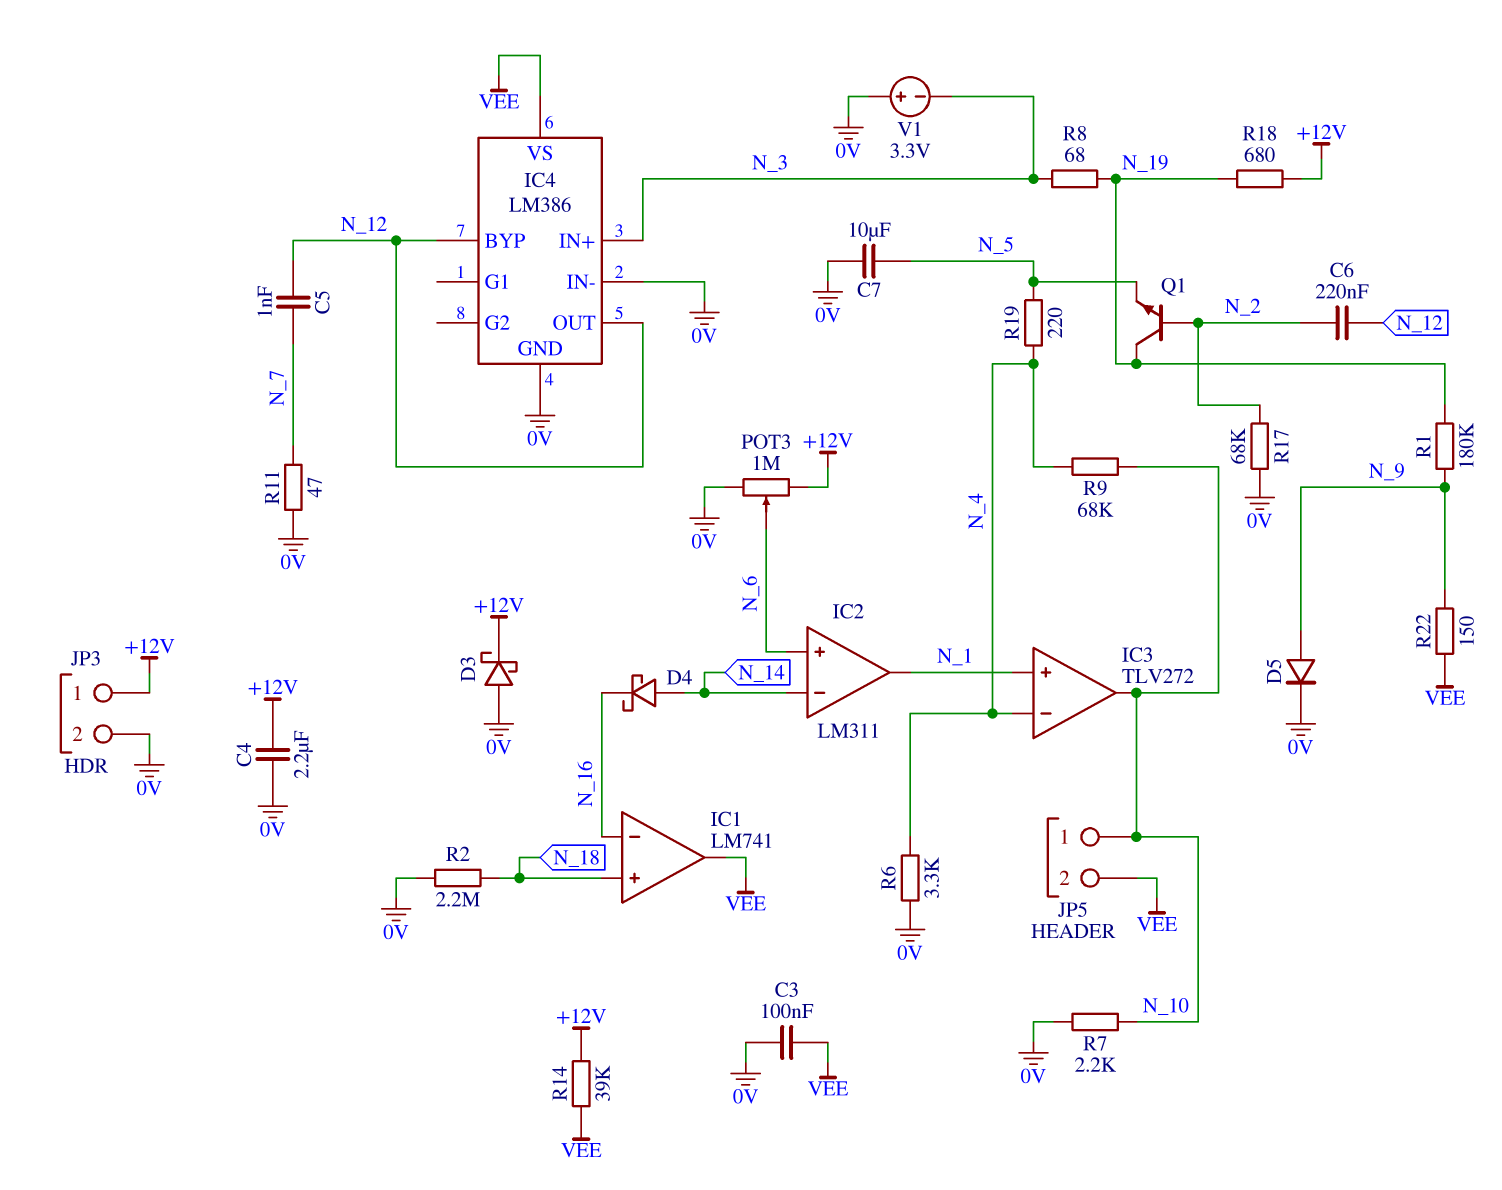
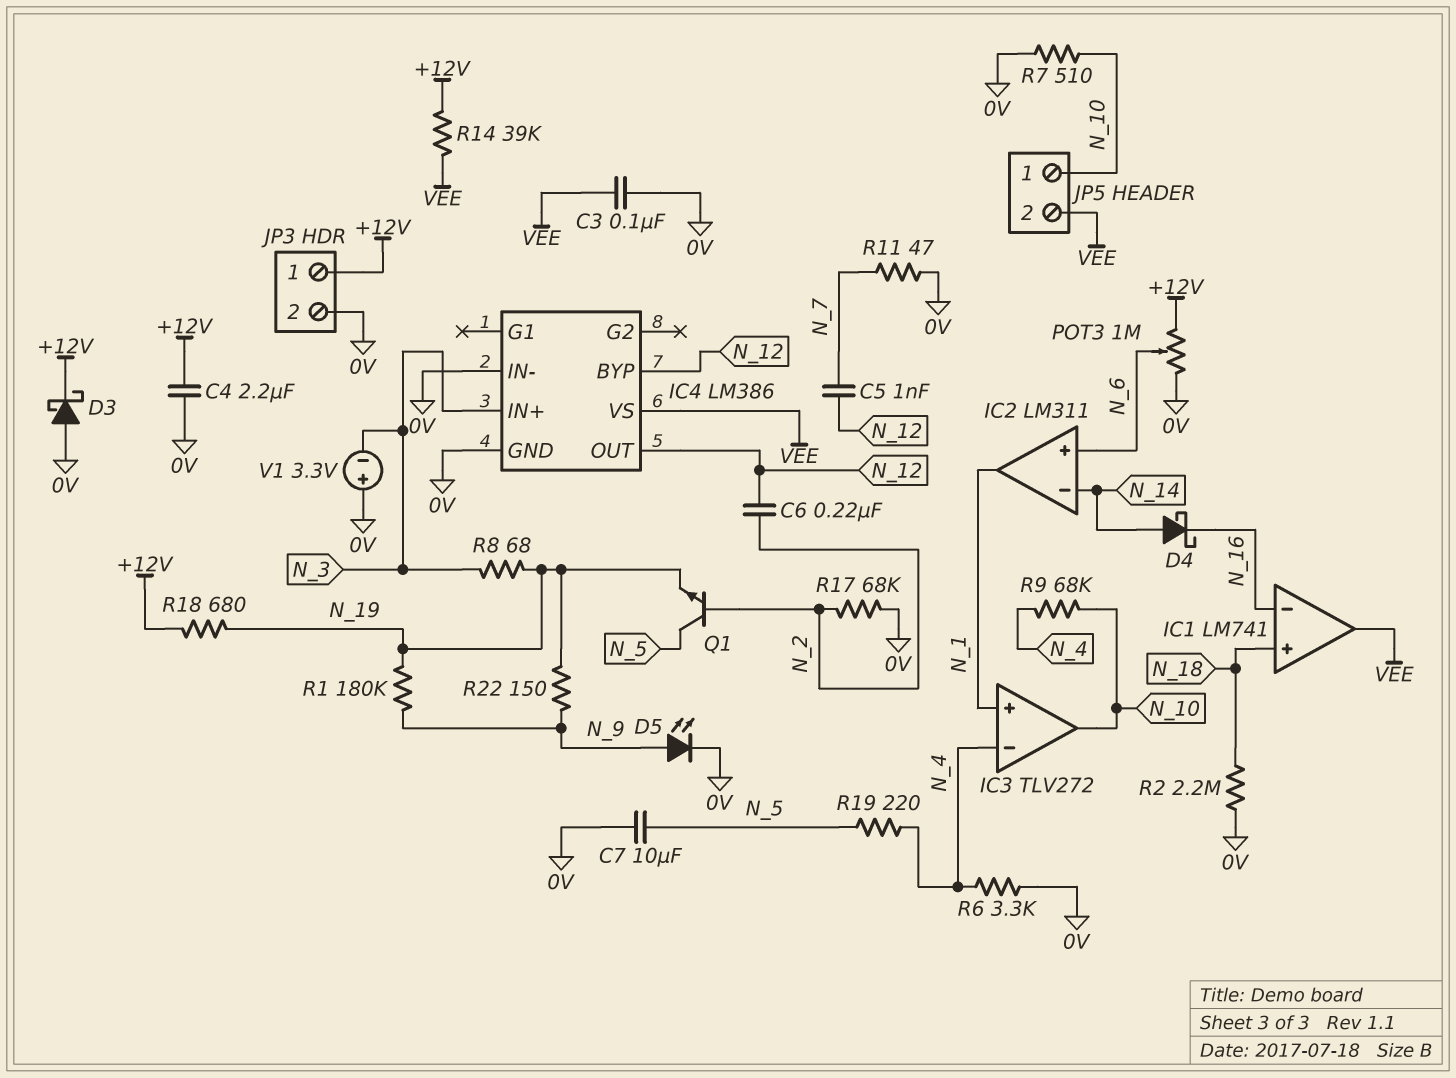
D5: diode (A N_9, K 0V) -> LED (A N_9, K 0V)
Q1: NPN (B N_2, C N_19, E N_5) -> NPN (B N_2, C N_5, E N_19)
R7: 2.2k (0V, N_10) -> 510 (0V, N_10)
R22: 150 (N_9, VEE) -> 150 (N_9, N_19)

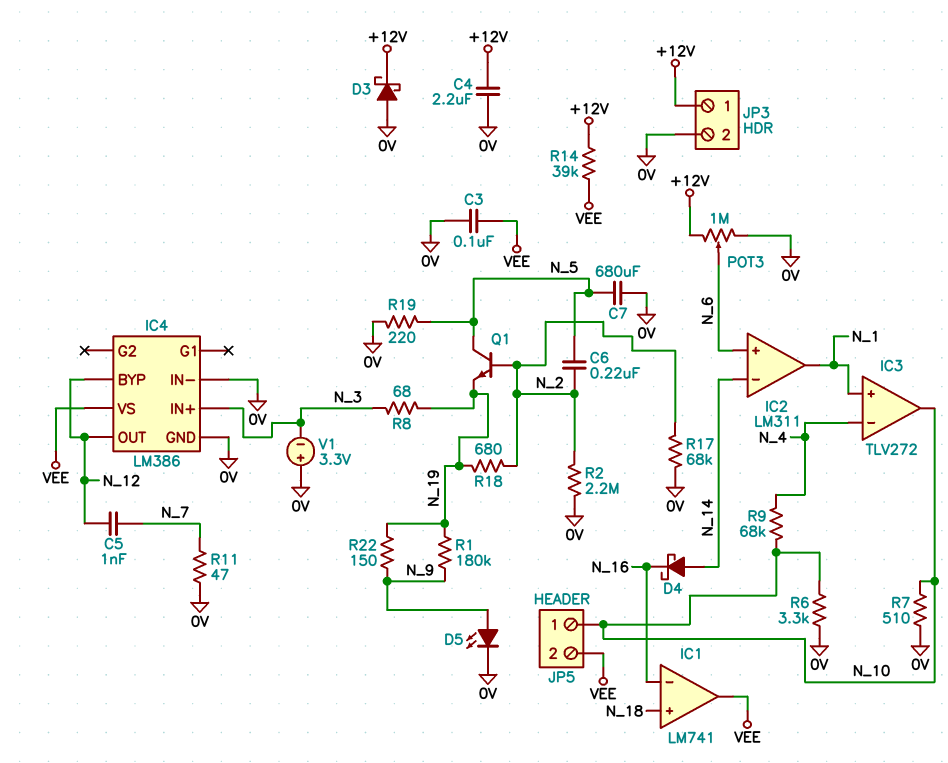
C6: 220nF (N_2, N_12) -> 220nF (N_2, N_5)
C7: 10uF (0V, N_5) -> 680uF (0V, N_5)
R2: 2.2M (0V, N_18) -> 2.2M (0V, N_2)
R6: 3.3k (0V, N_4) -> 3.3k (0V, N_10)
R18: 680 (+12V, N_19) -> 680 (N_2, N_19)
R19: 220 (N_4, N_5) -> 220 (0V, N_5)

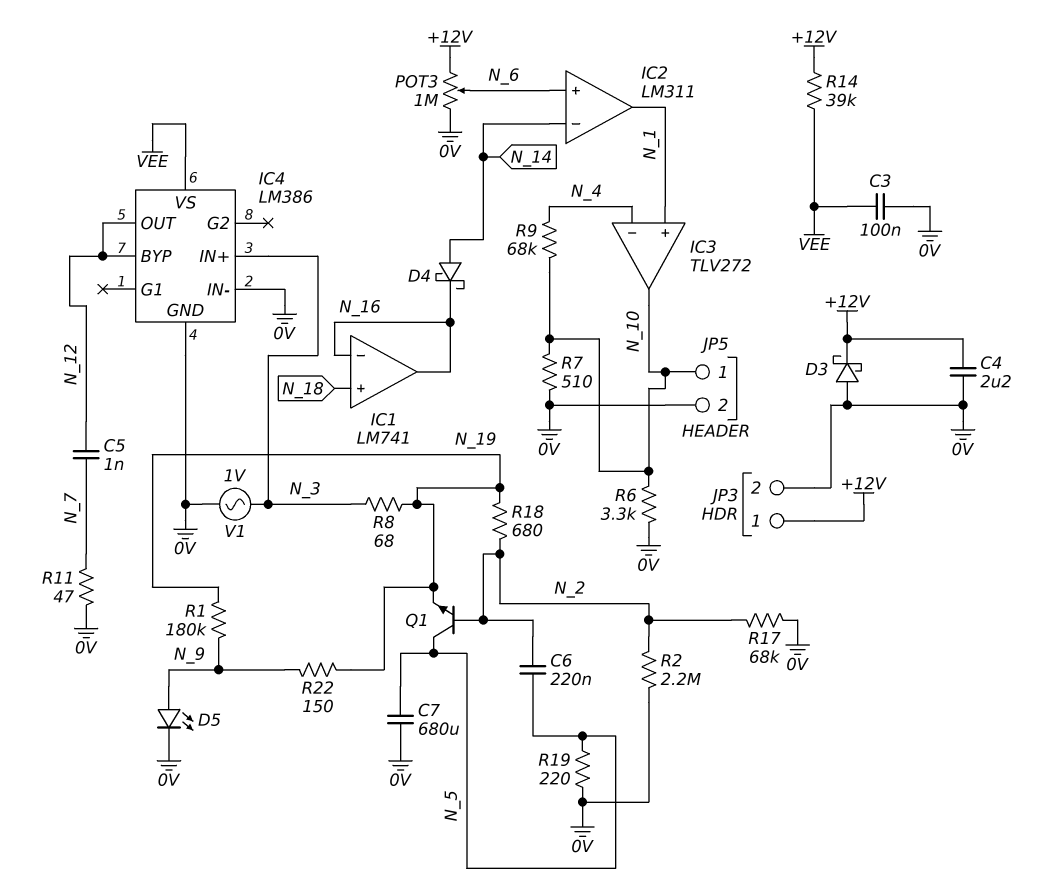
IC1 pin out: VEE -> N_16
JP5 pin 2: VEE -> 0V
V1: 3.3V (plus 0V, minus N_3) -> AC 1V (0V, N_3)

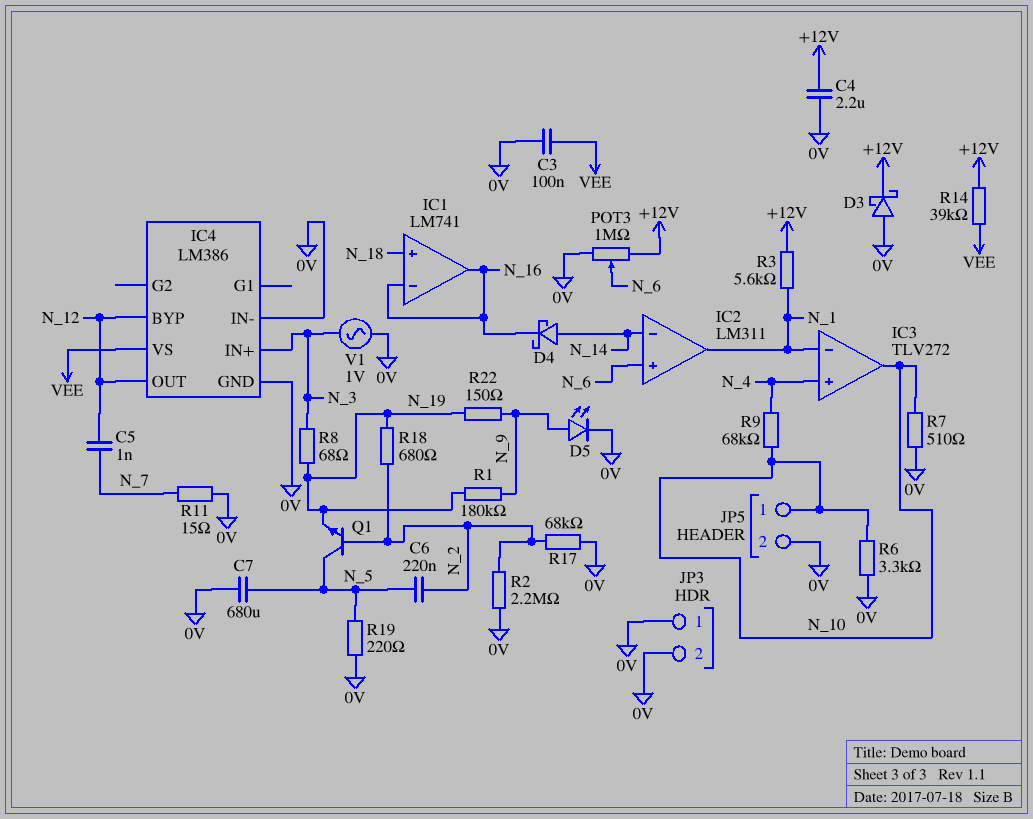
IC3 pin in+: N_1 -> N_4
IC3 pin in-: N_4 -> N_1
JP3 pin 1: +12V -> 0V
R3: none -> 5.6k (+12V, N_1)
R11: 47 (0V, N_7) -> 15 (0V, N_7)

